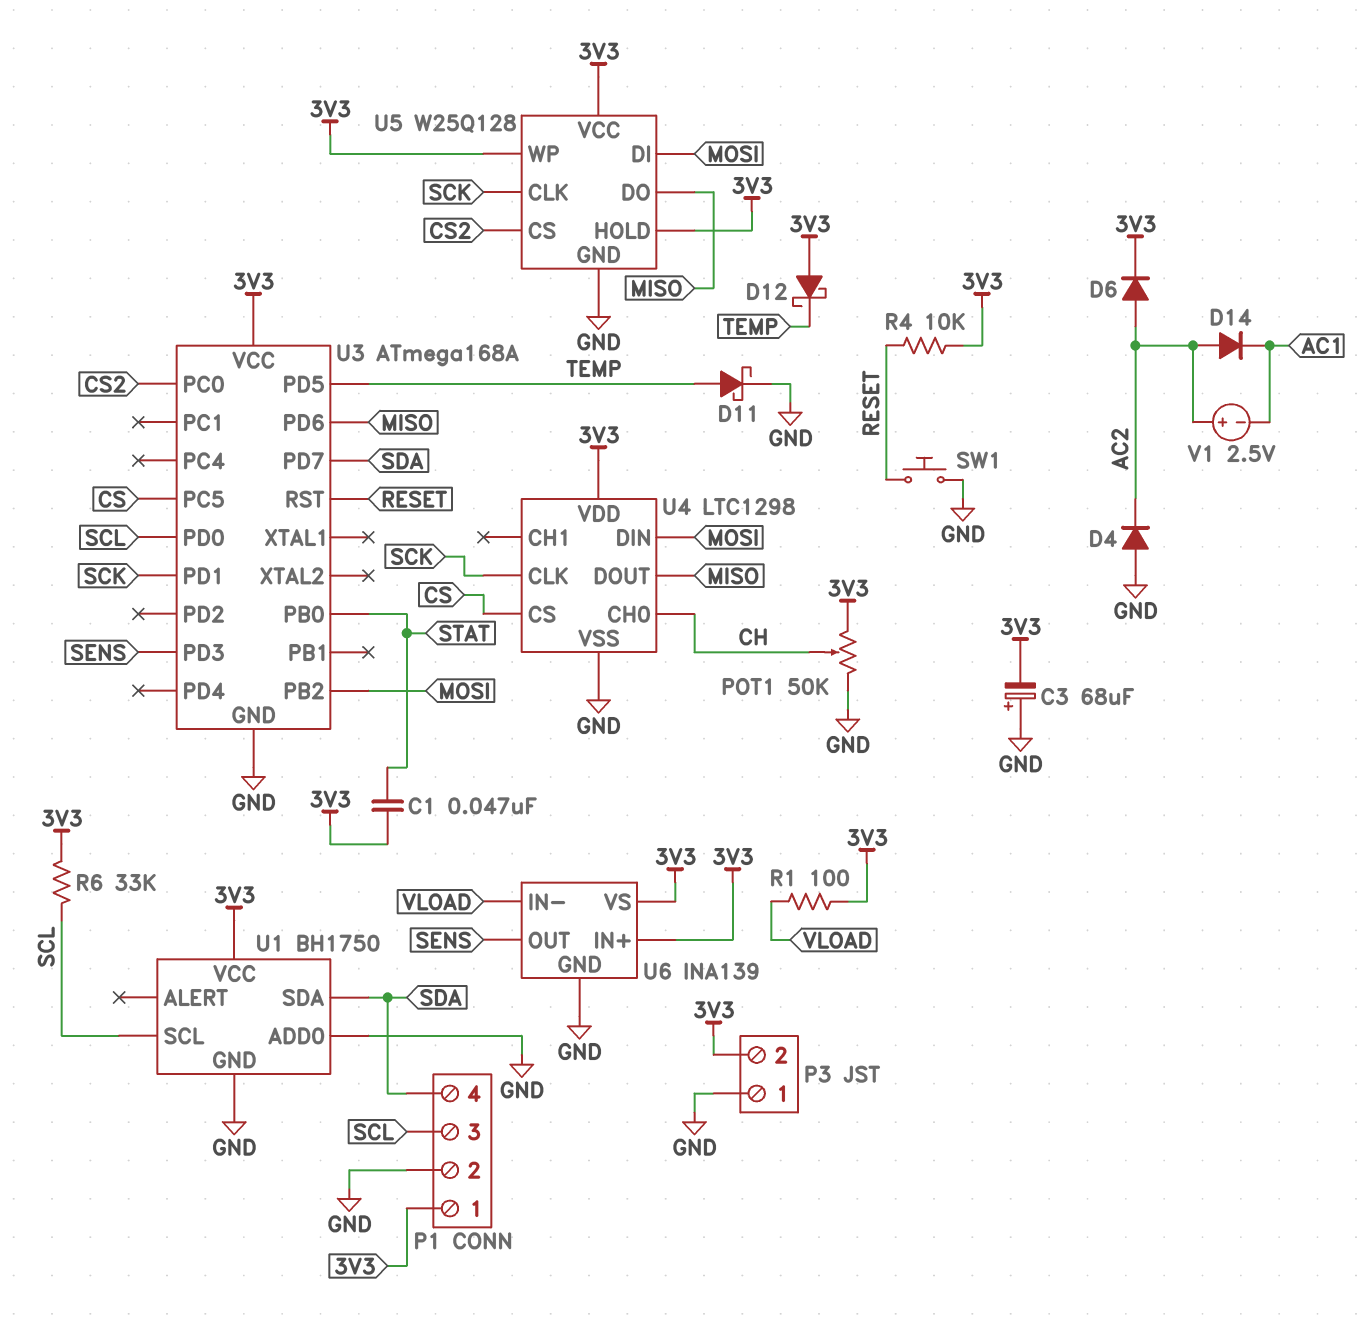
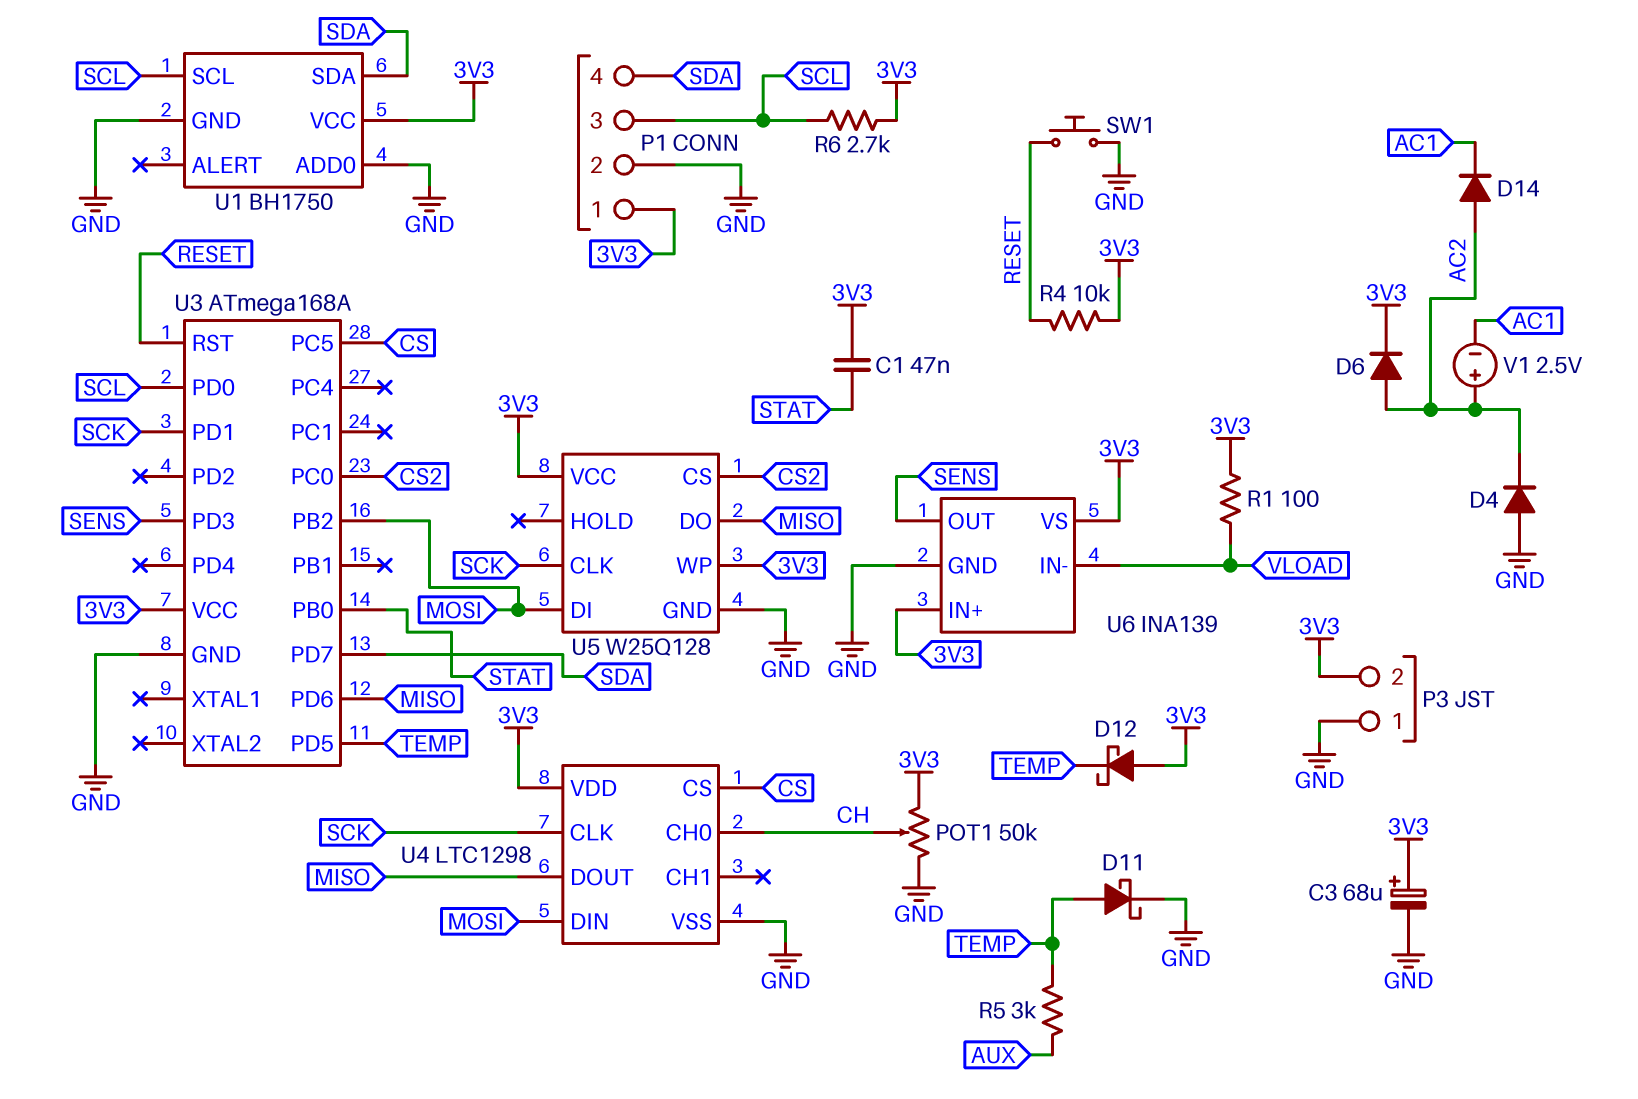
C3: 68uF (plus GND, minus 3V3) -> 68uF (plus 3V3, minus GND)
R5: none -> 3k (AUX, TEMP)
R6: 33k (3V3, SCL) -> 2.7k (3V3, SCL)
U5 pin HOLD: 3V3 -> none

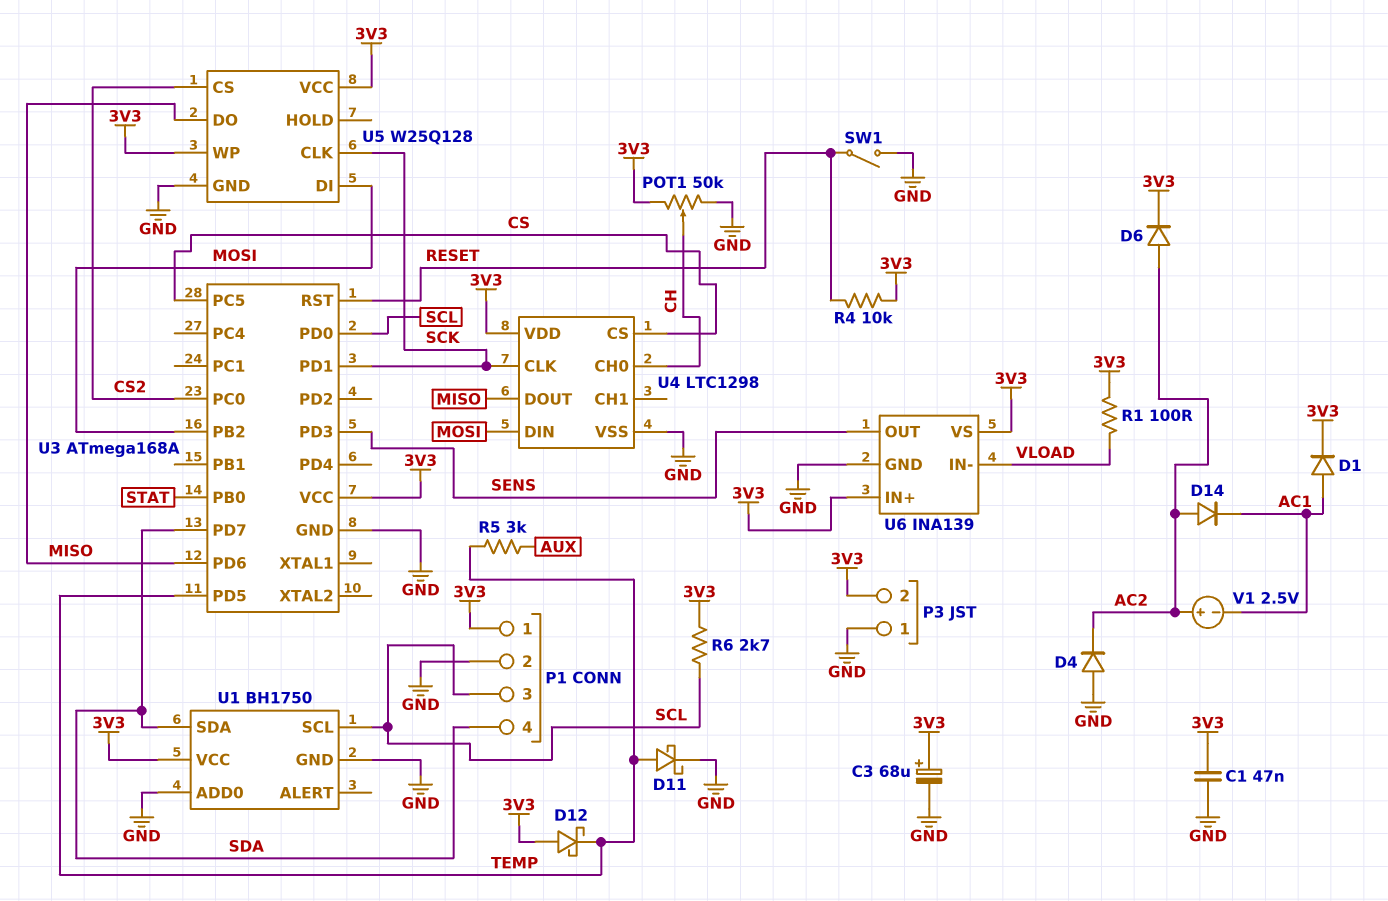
C1: 47nF (3V3, STAT) -> 47nF (3V3, GND)
D1: none -> diode (A AC1, K 3V3)
SW1: button (GND, RESET) -> switch (GND, RESET)

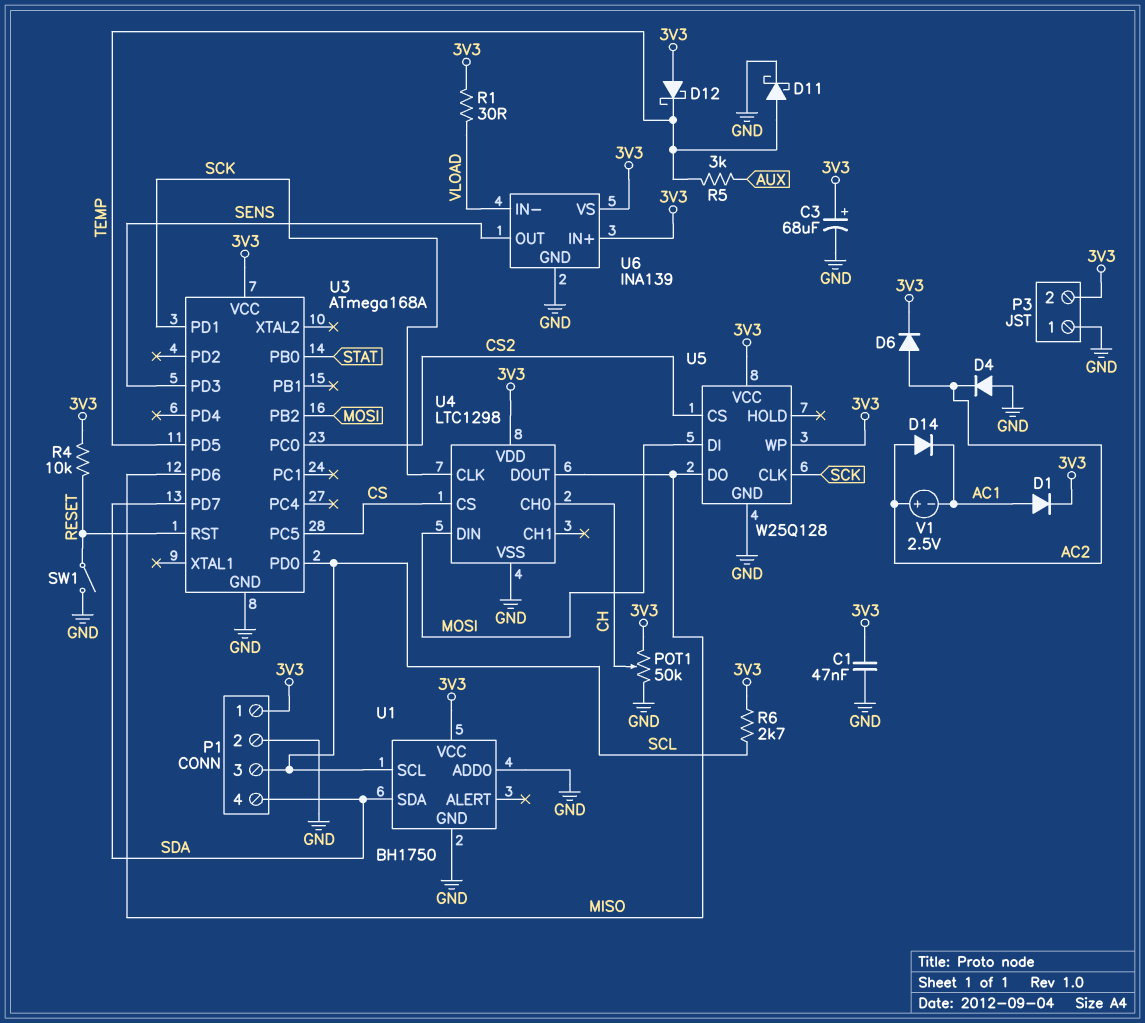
R1: 100 (3V3, VLOAD) -> 30 (3V3, VLOAD)

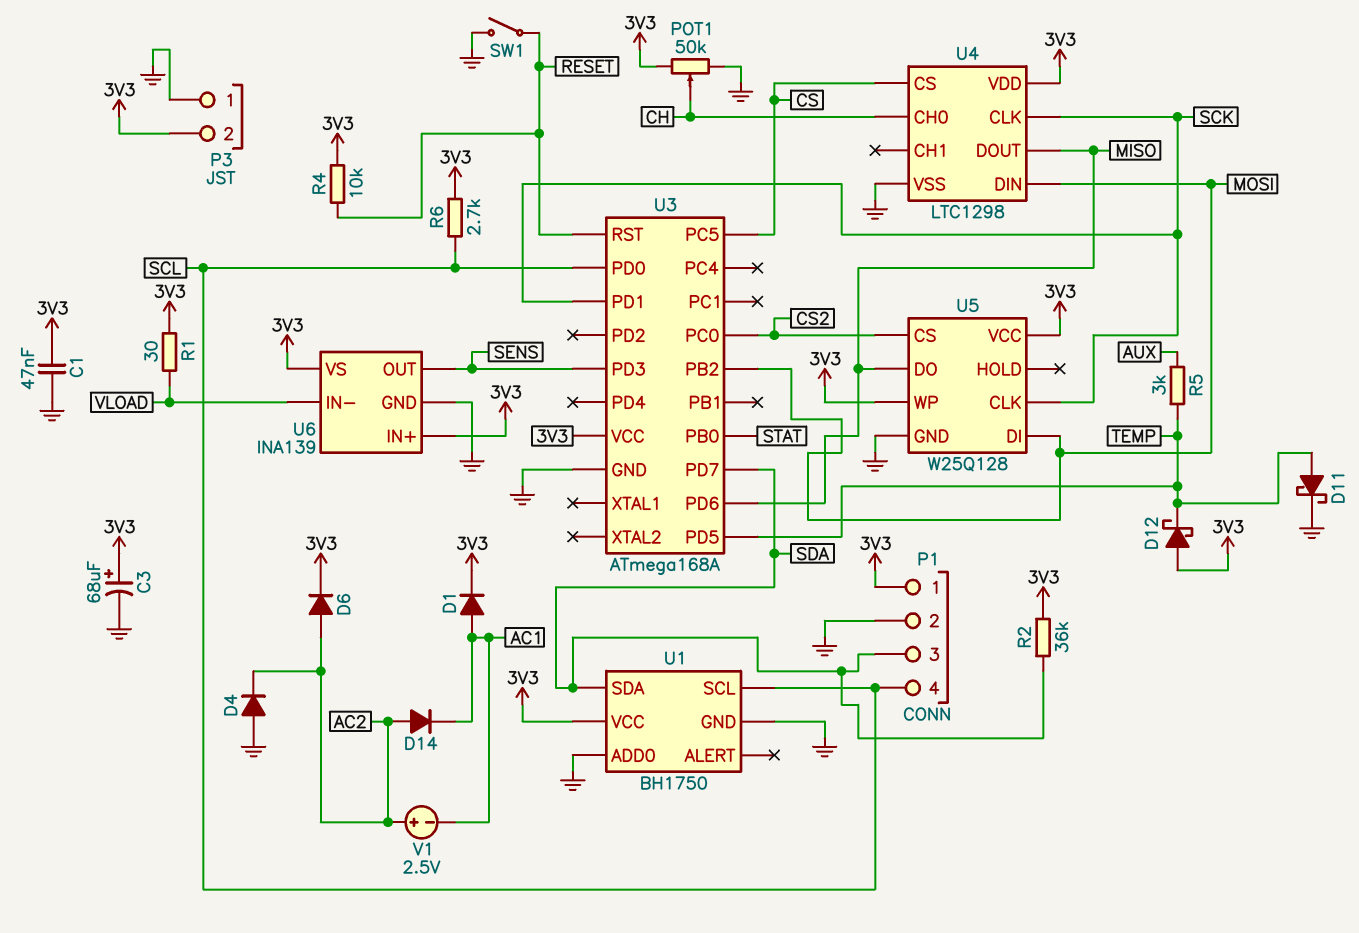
P1 pin 3: SCL -> SDA
P1 pin 4: SDA -> SCL
R2: none -> 36k (3V3, SDA)

